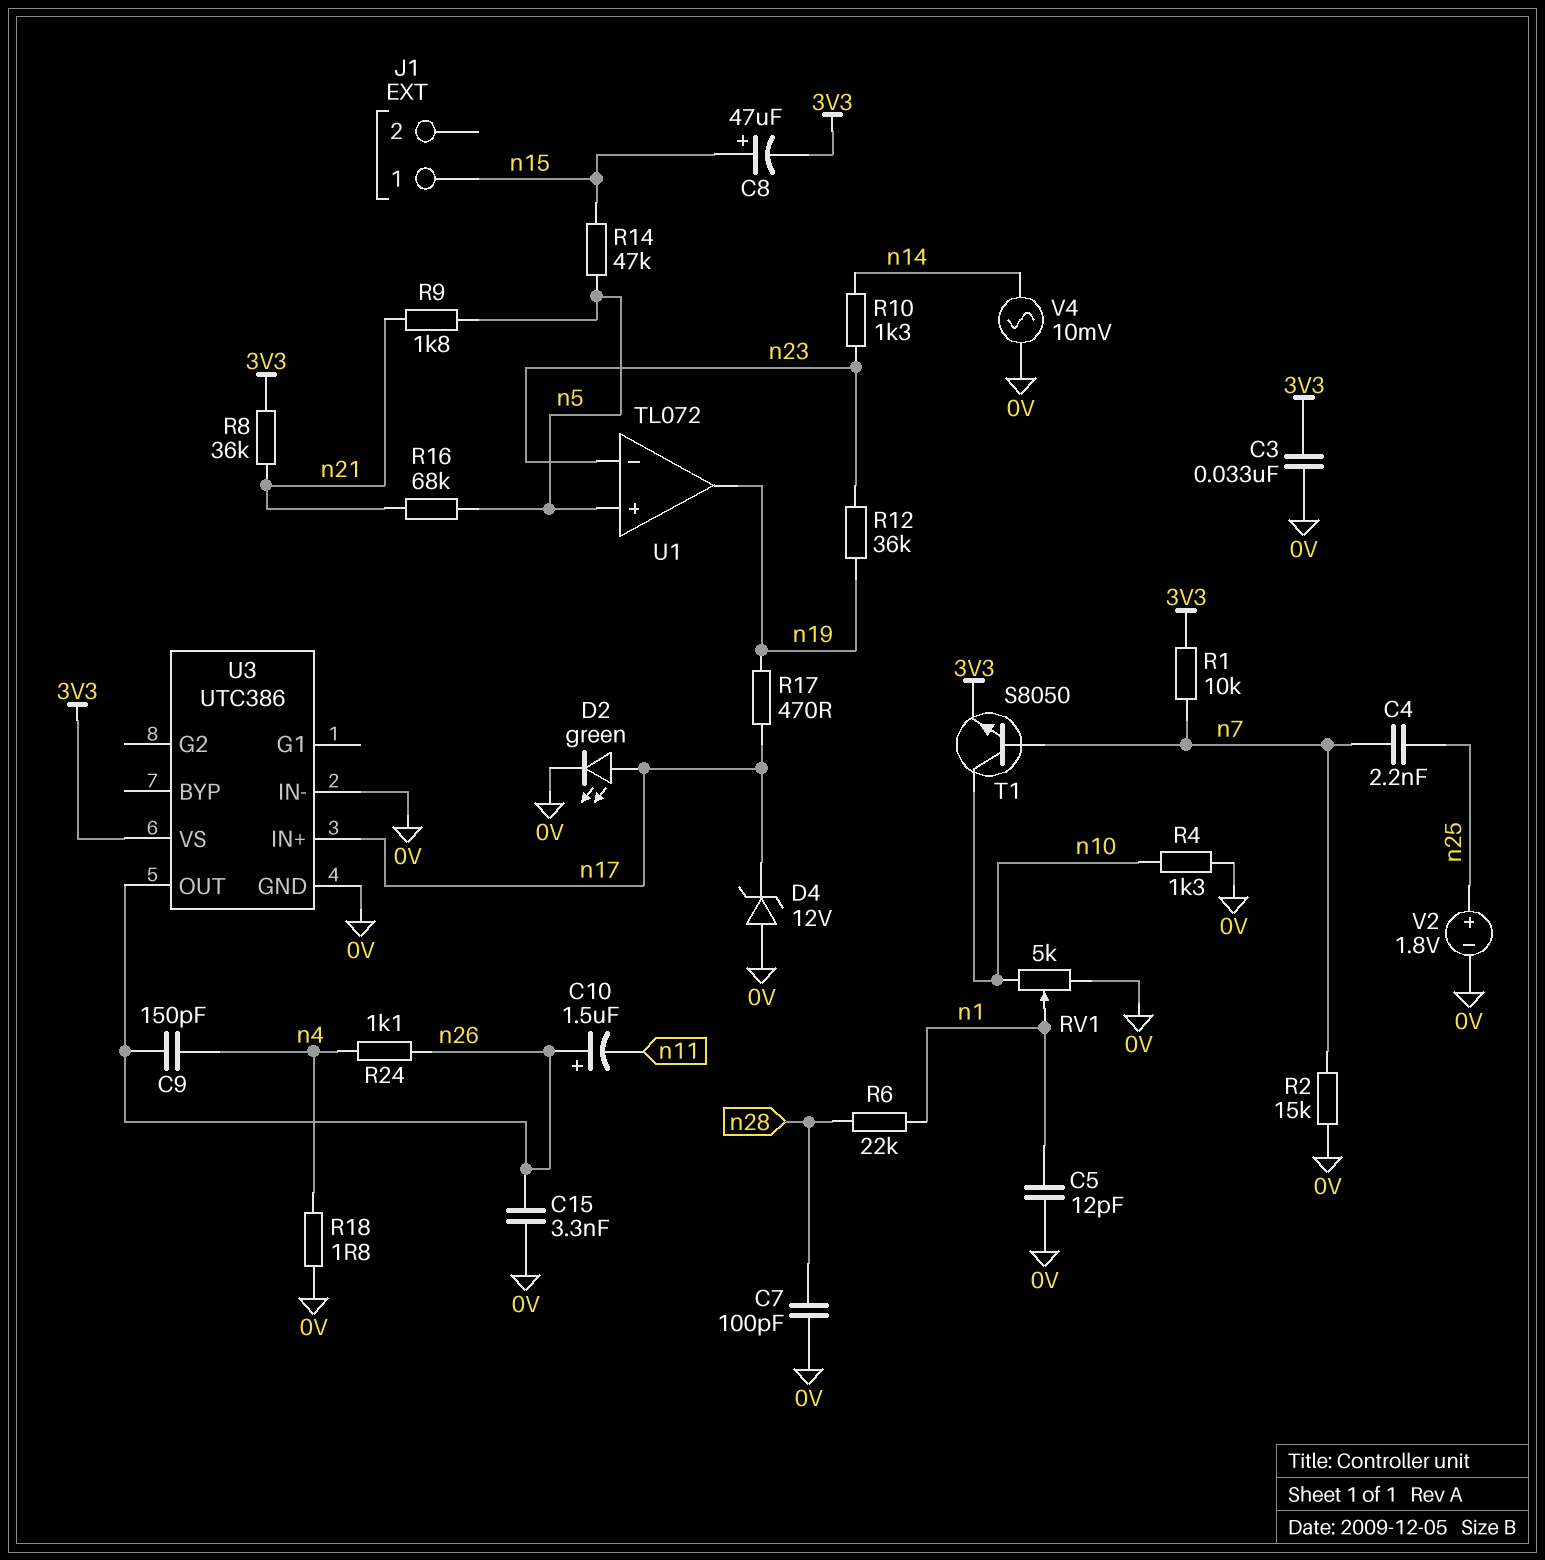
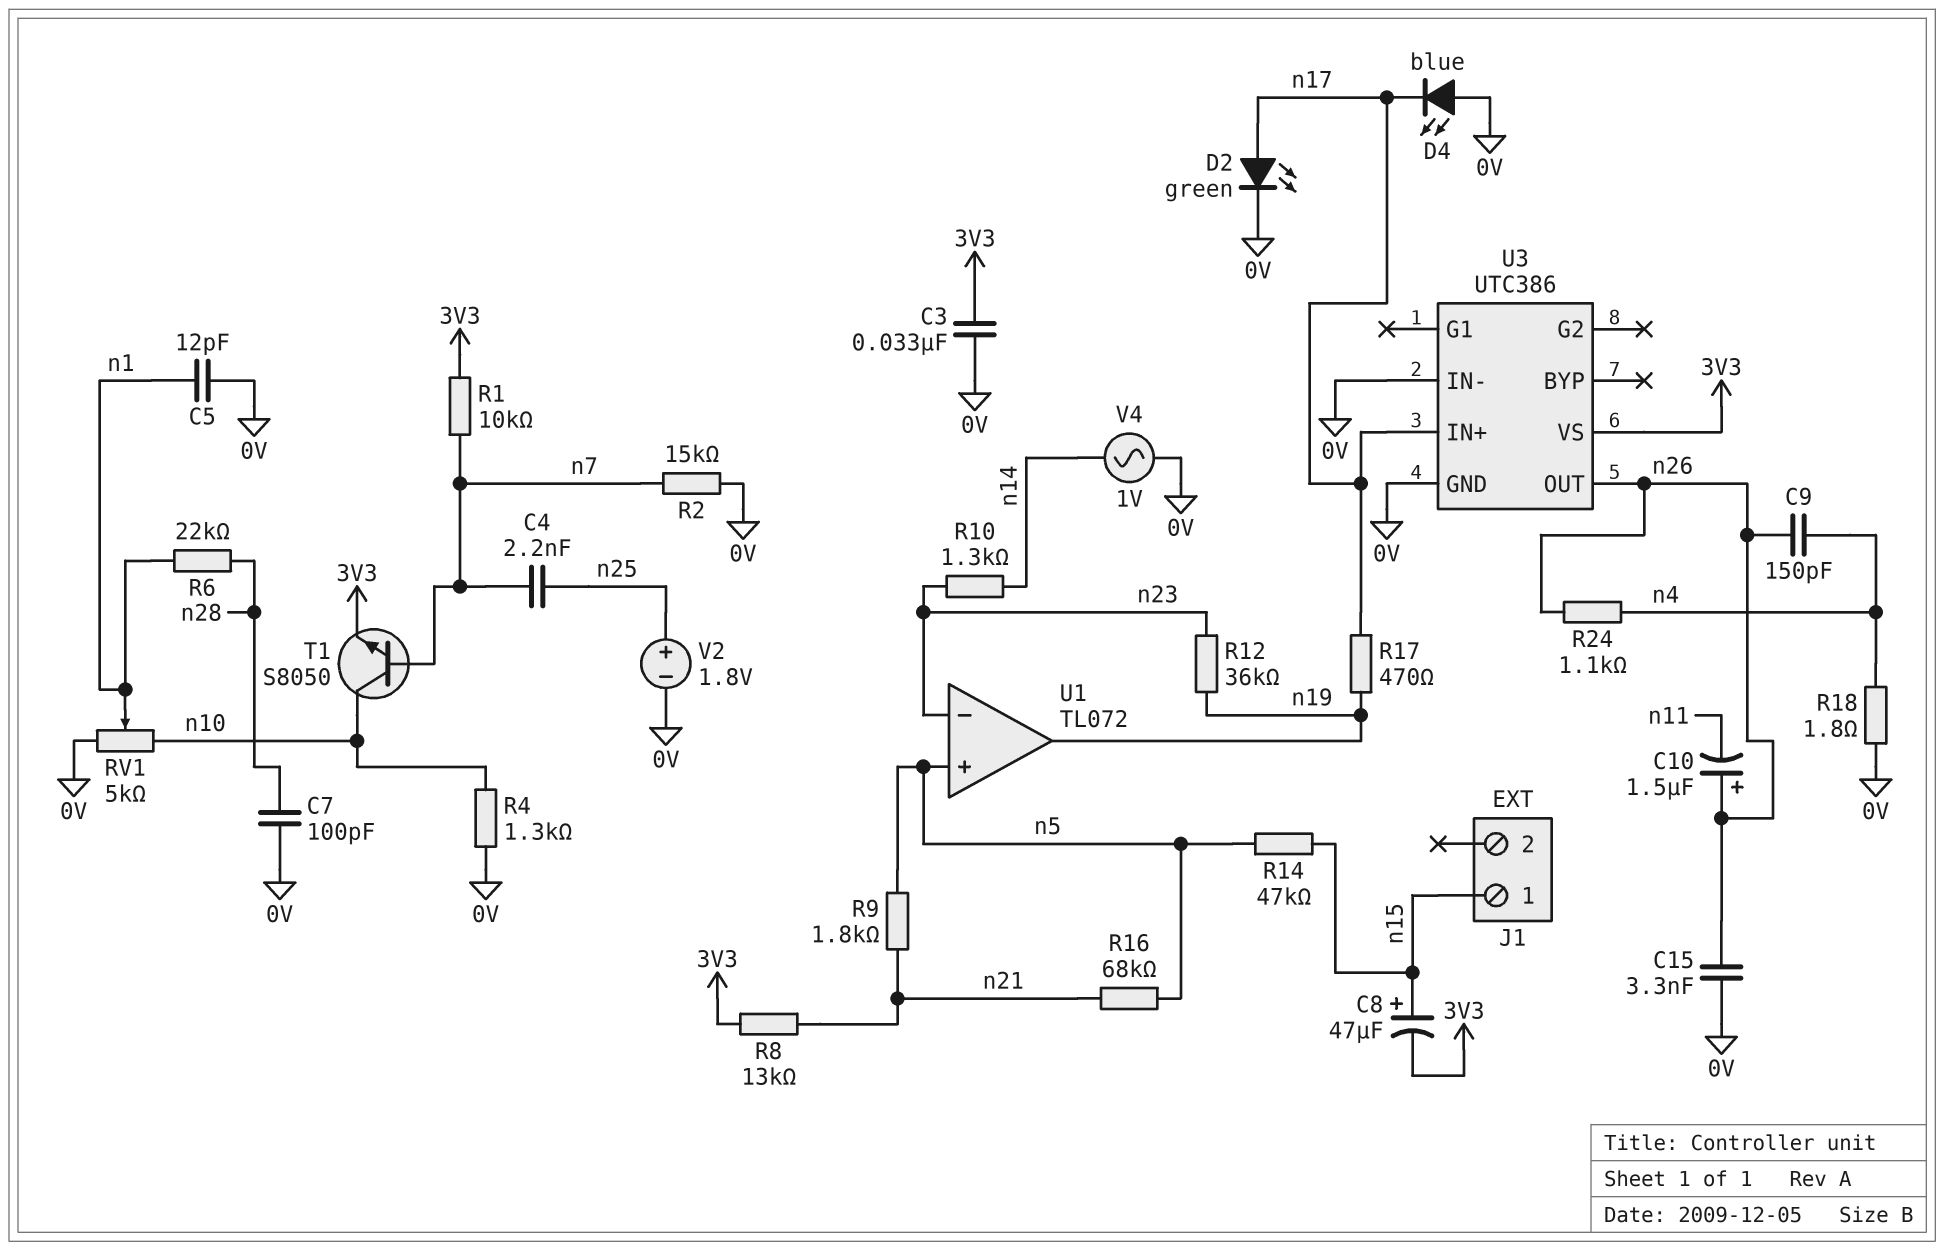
D4: zener 12V (A 0V, K n17) -> LED blue (A 0V, K n17)
R8: 36k (3V3, n21) -> 13k (3V3, n21)
V4: AC 10mV (0V, n14) -> AC 1V (0V, n14)

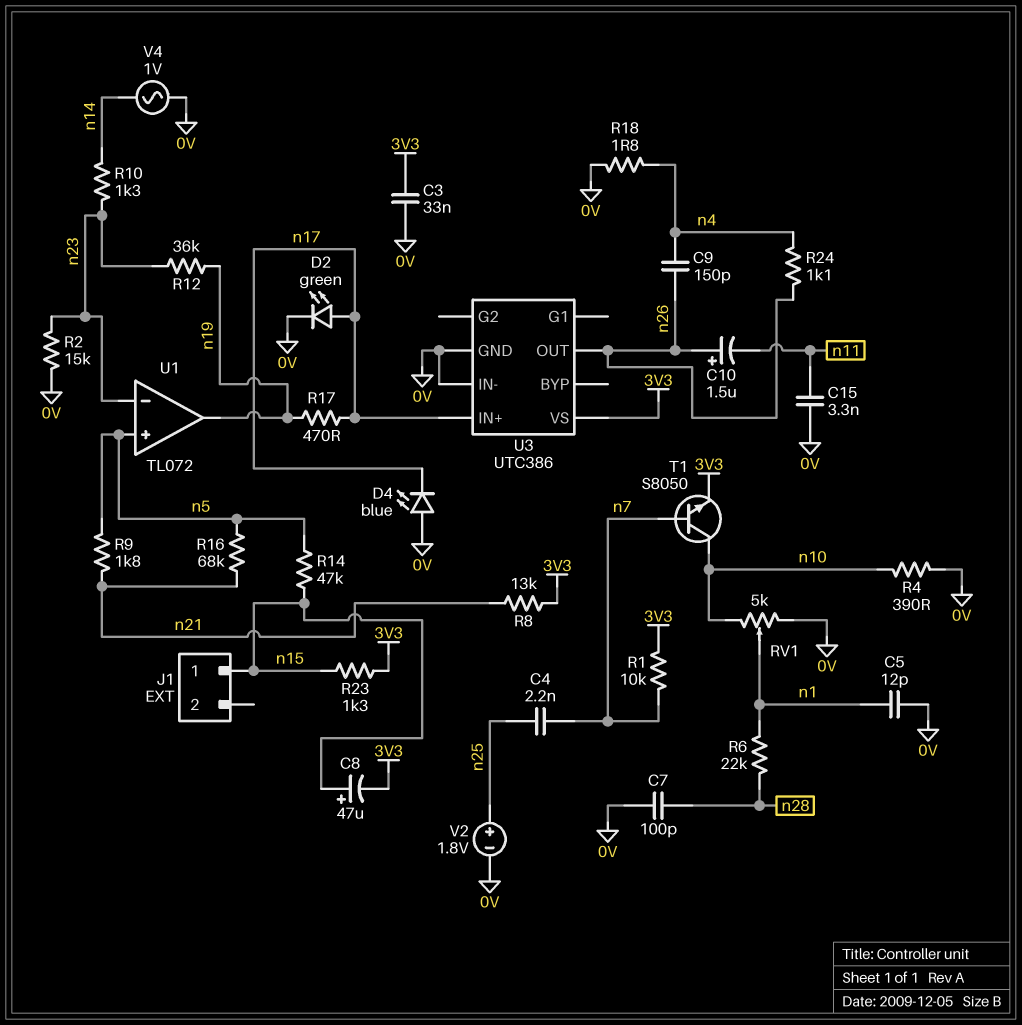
C15: 3.3nF (0V, n26) -> 3.3nF (0V, n11)
R2: 15k (0V, n7) -> 15k (0V, n23)
R4: 1.3k (0V, n10) -> 390 (0V, n10)
R23: none -> 1.3k (3V3, n15)

